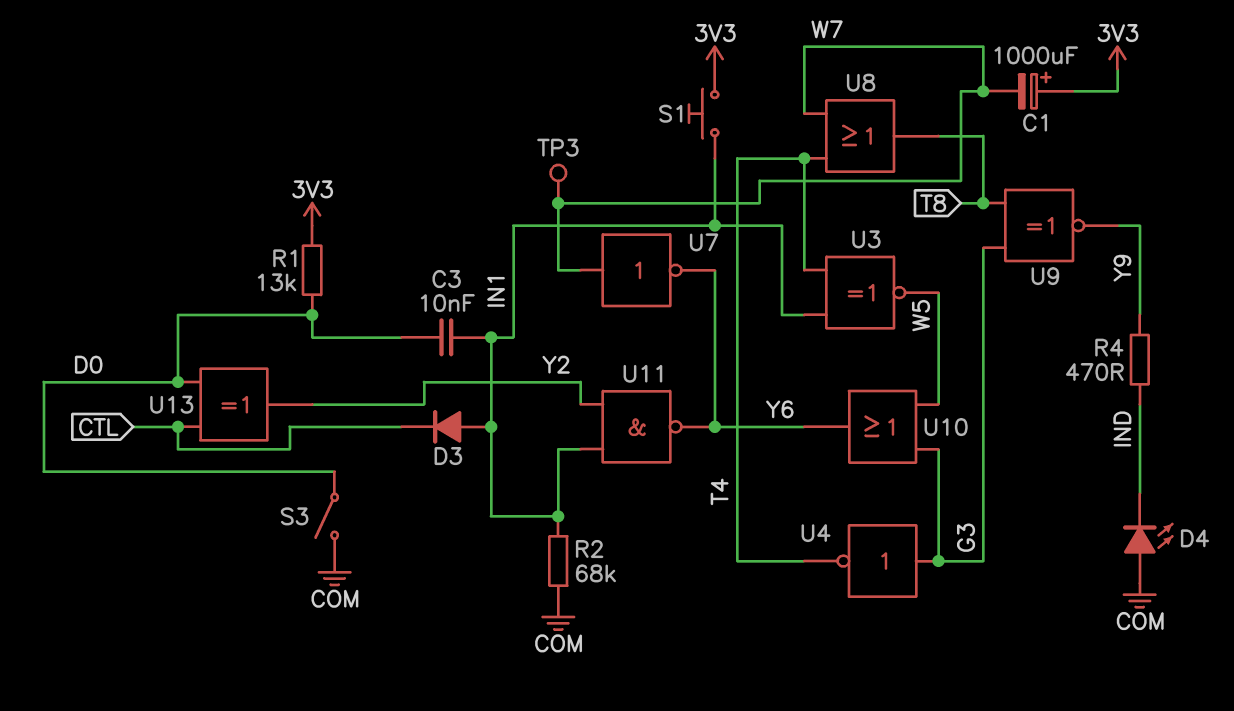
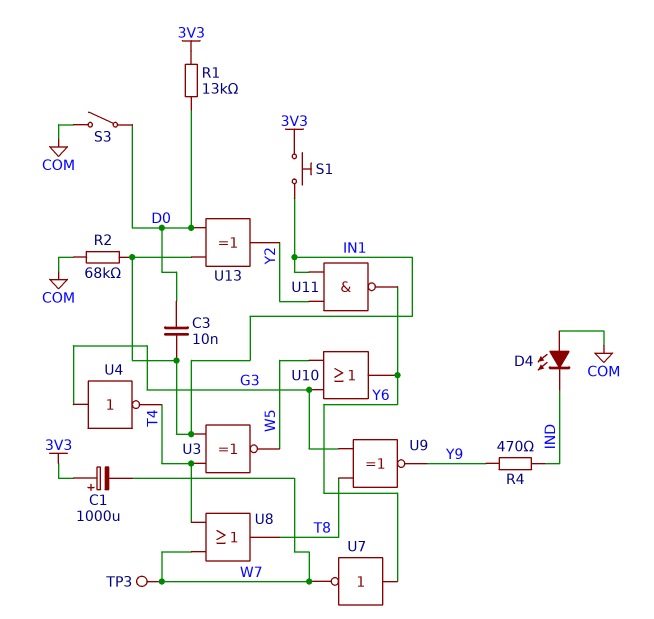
D3: diode (A IN1, K CTL) -> none
U7: NOT (in W7, out Y6) -> NOT (in Y6, out W7)
U13: XOR (in CTL, in D0, out Y2) -> XOR (in D0, in IN1, out Y2)

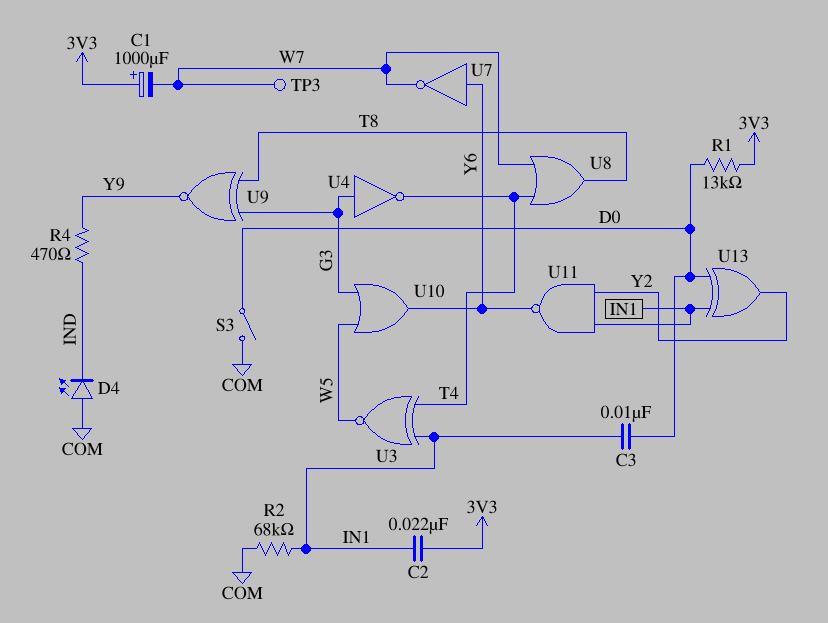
C2: none -> 22nF (3V3, IN1)
S1: button (3V3, IN1) -> none

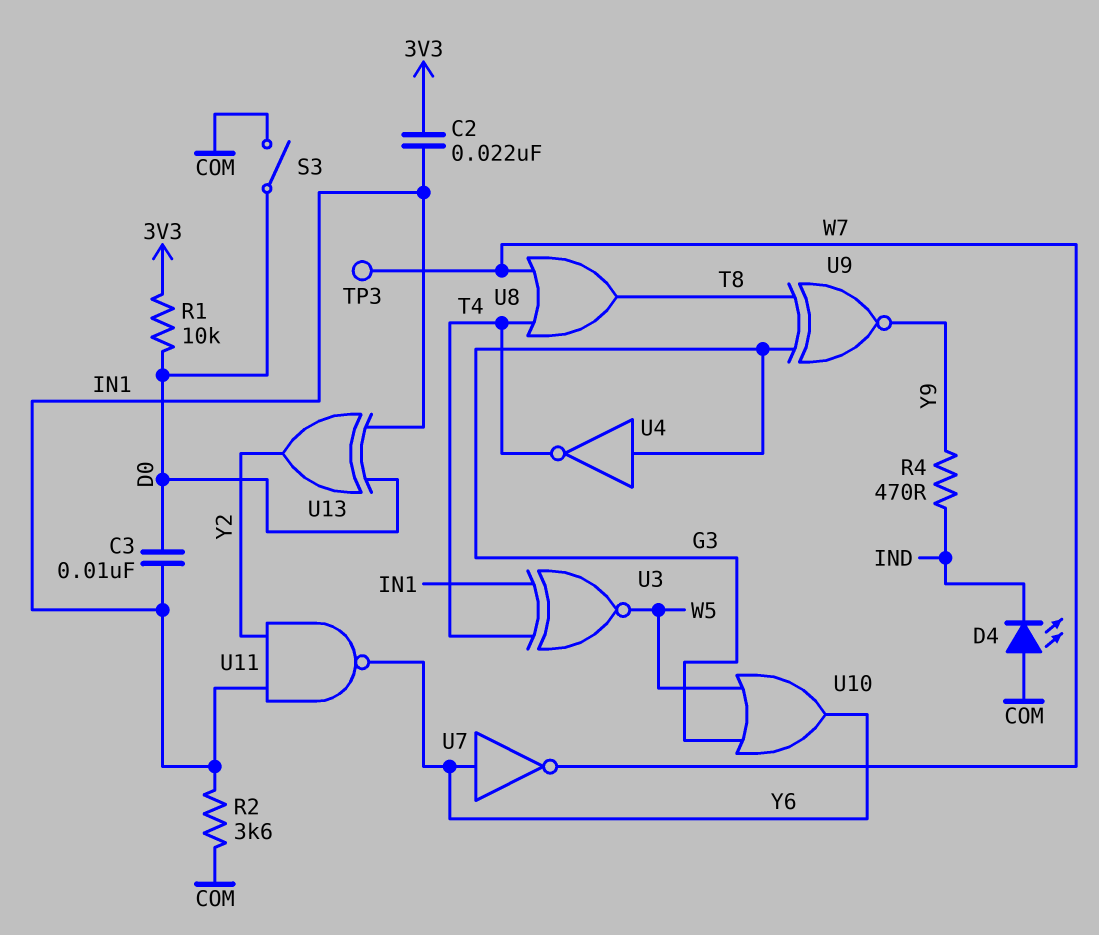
C1: 1000uF (plus 3V3, minus W7) -> none
R1: 13k (3V3, D0) -> 10k (3V3, D0)
R2: 68k (COM, IN1) -> 3.6k (COM, IN1)

